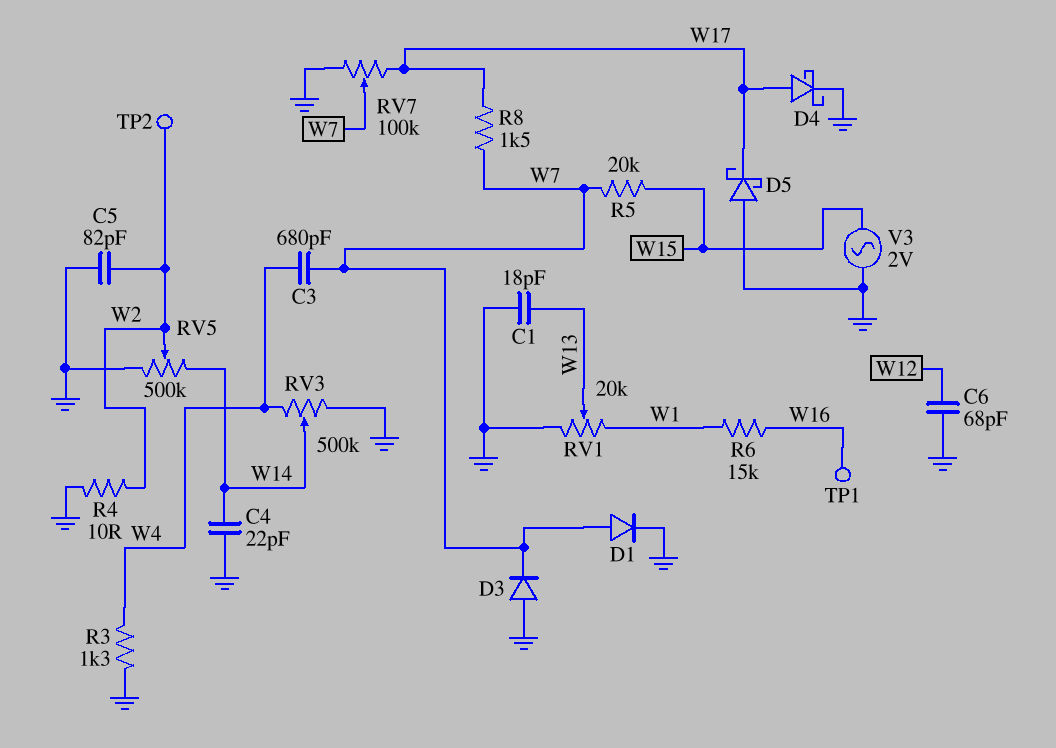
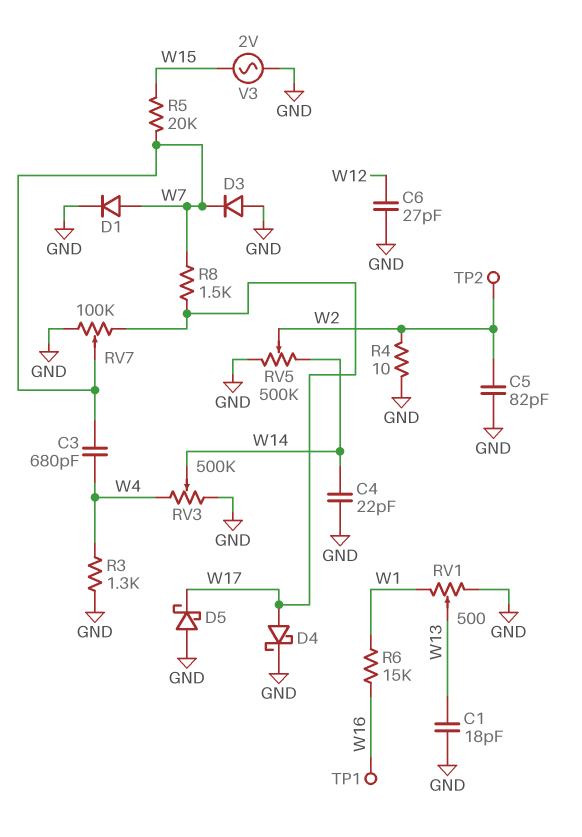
C6: 68pF (GND, W12) -> 27pF (GND, W12)
RV1: 20k (GND, W1, wiper W13) -> 500 (GND, W1, wiper W13)

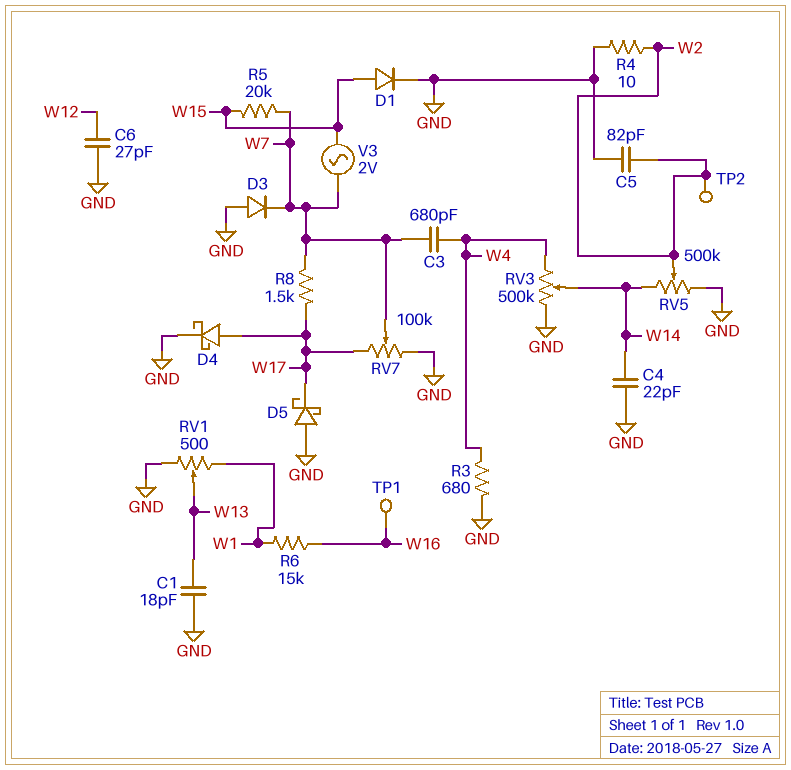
D1: diode (A W7, K GND) -> diode (A W15, K GND)
R3: 1.3k (GND, W4) -> 680 (GND, W4)
V3: AC 2V (GND, W15) -> AC 2V (W7, W15)

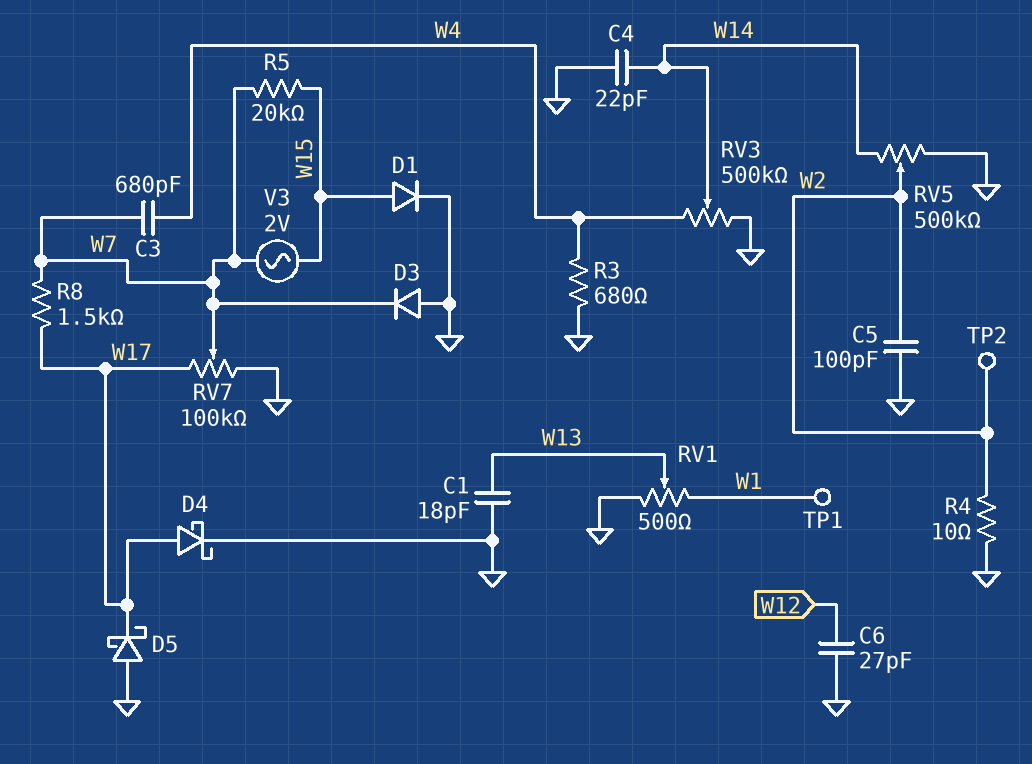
C5: 82pF (GND, W2) -> 100pF (GND, W2)
R6: 15k (W1, W16) -> none
TP1: test point (W16) -> test point (W1)

